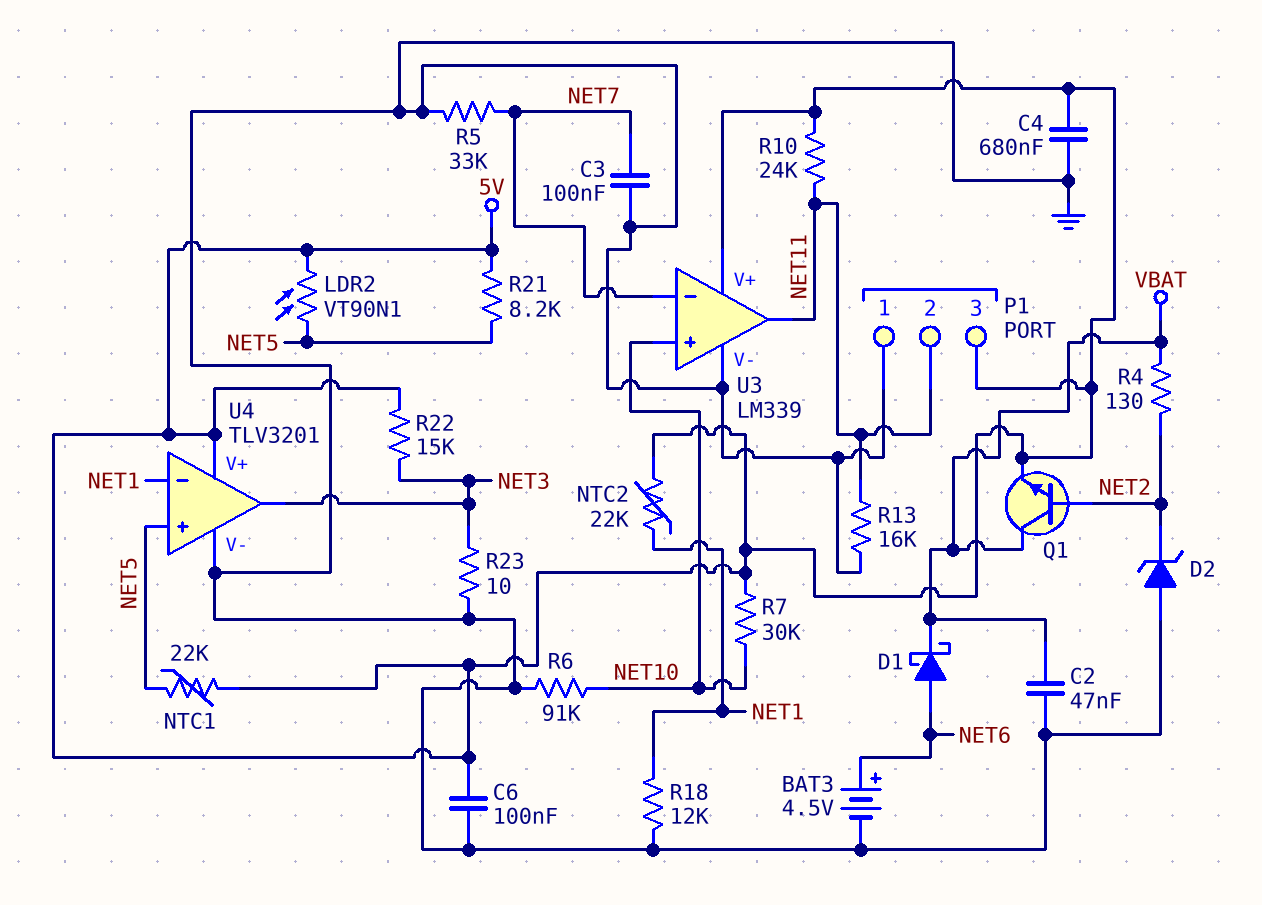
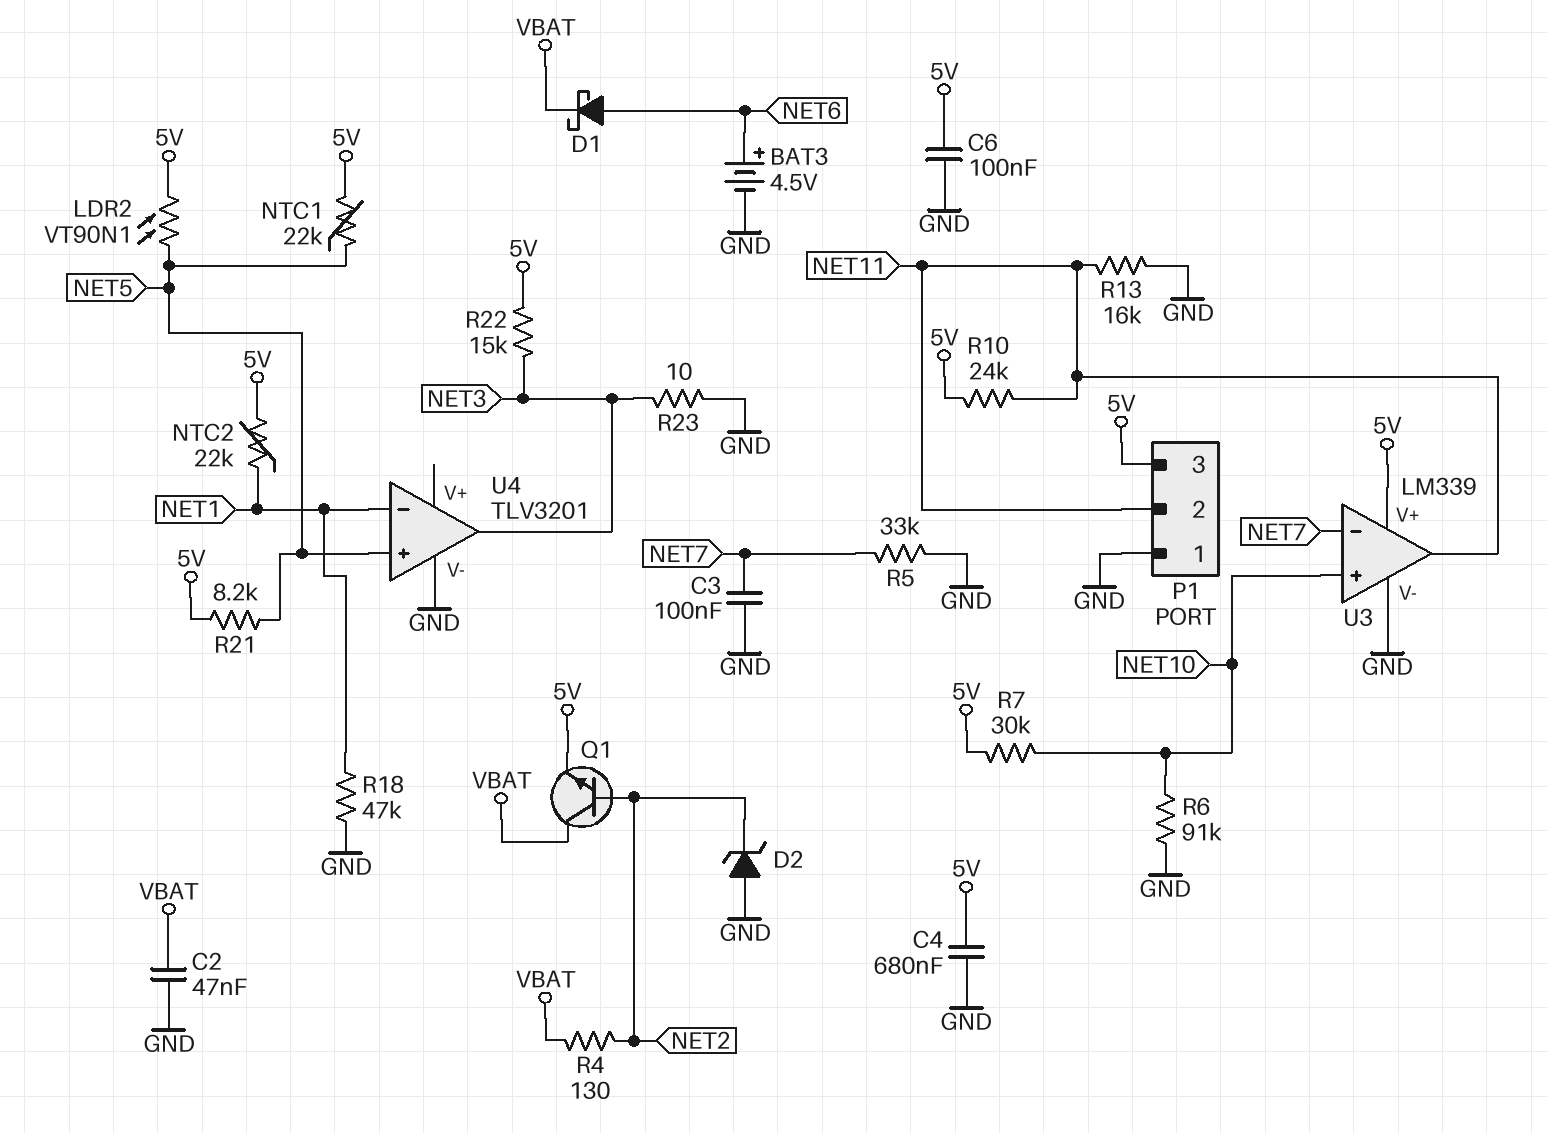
R18: 12k (GND, NET1) -> 47k (GND, NET1)
U4 pin V+: 5V -> none

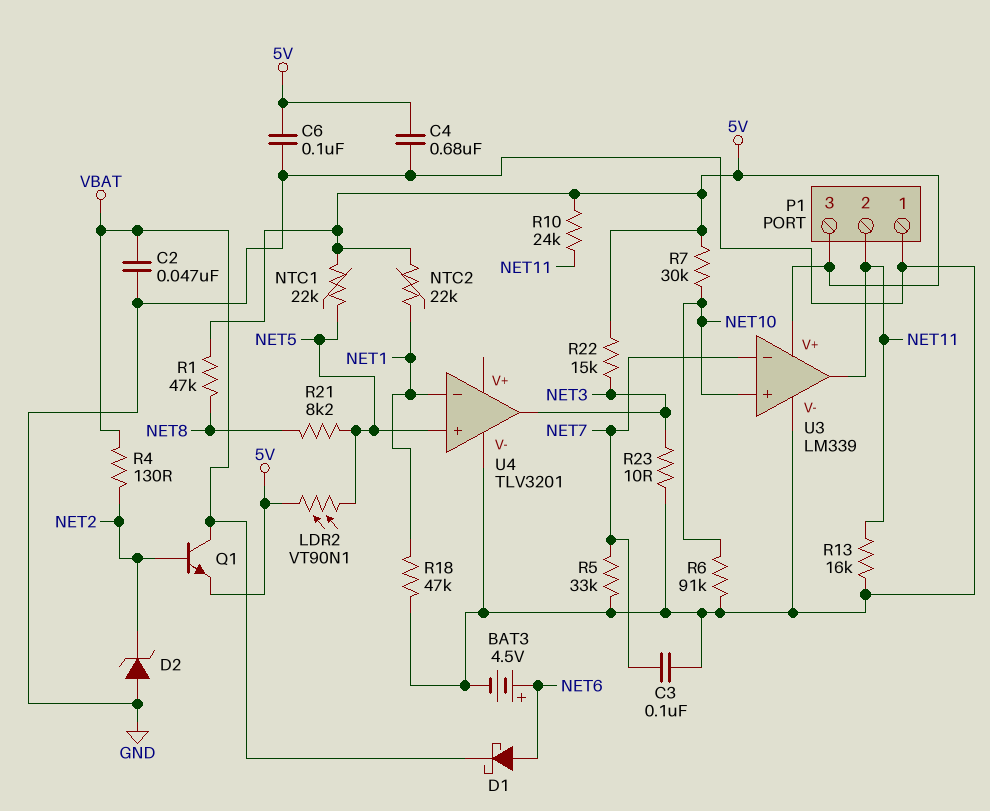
R1: none -> 47k (5V, NET8)
R21: 8.2k (5V, NET5) -> 8.2k (NET5, NET8)

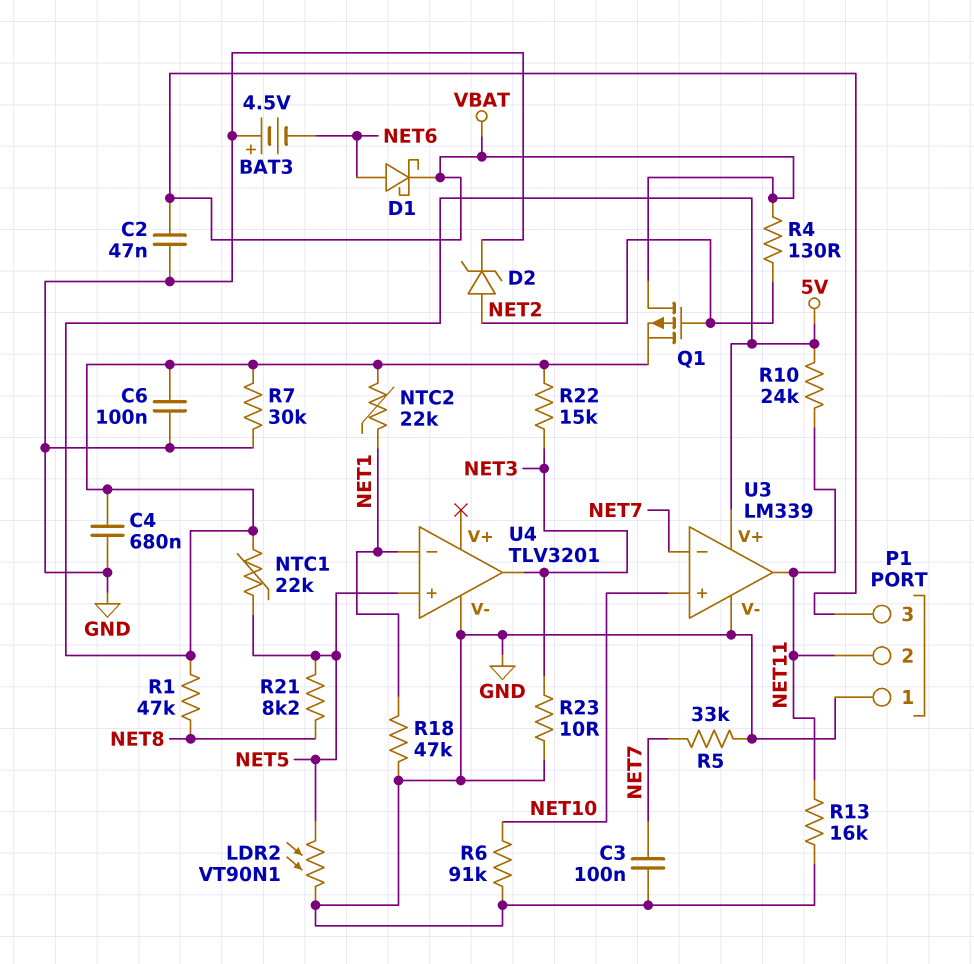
BAT3: 4.5V (plus NET6, minus GND) -> 4.5V (plus GND, minus NET6)
D2: zener (A GND, K NET2) -> zener (A NET2, K GND)
LDR2: VT90N1 (5V, NET5) -> VT90N1 (GND, NET5)
P1 pin 3: 5V -> VBAT
Q1: NPN (B NET2, C VBAT, E 5V) -> PMOS (G NET2, D VBAT, S 5V)
R7: 30k (5V, NET10) -> 30k (5V, GND)

